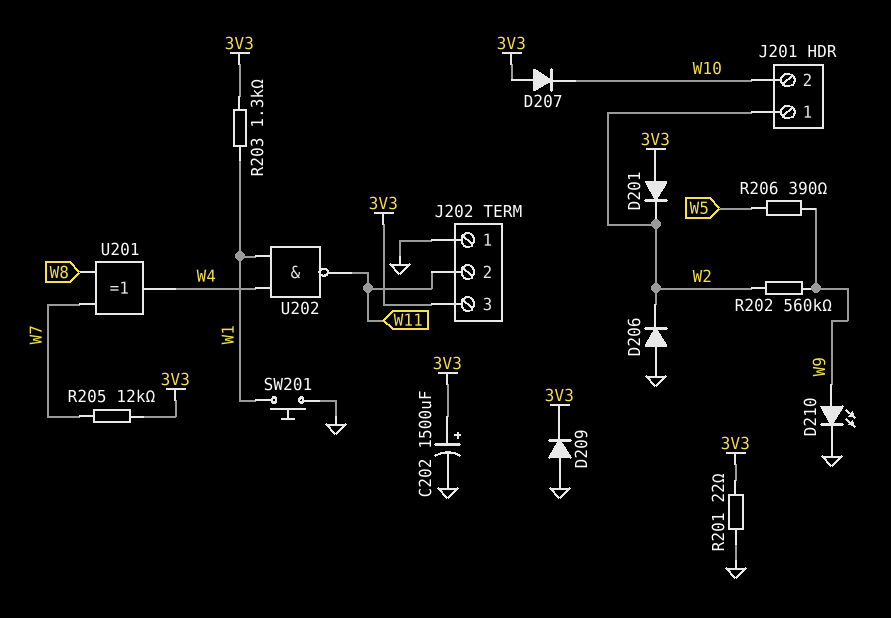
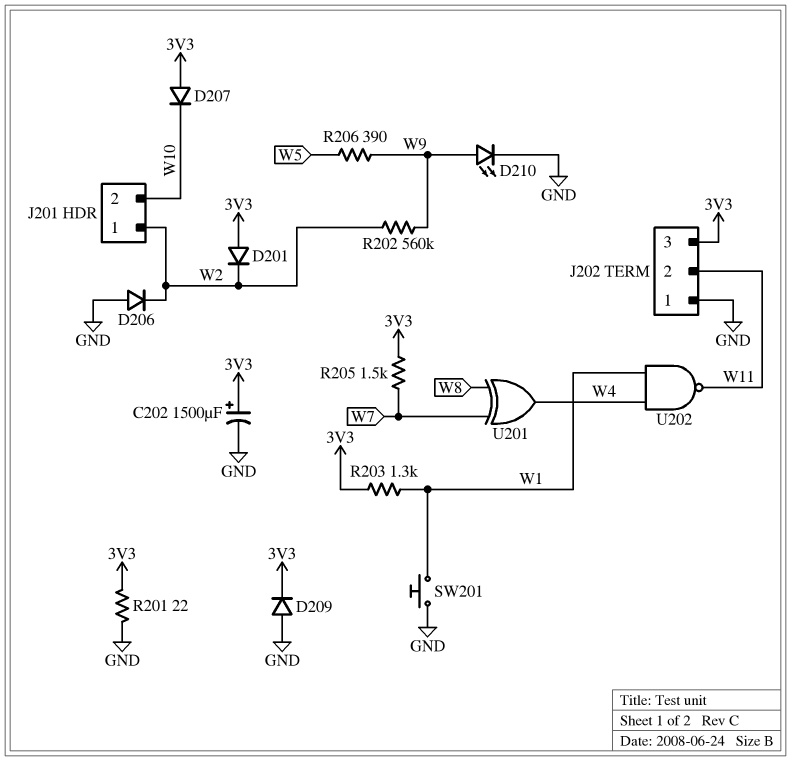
R205: 12k (3V3, W7) -> 1.5k (3V3, W7)

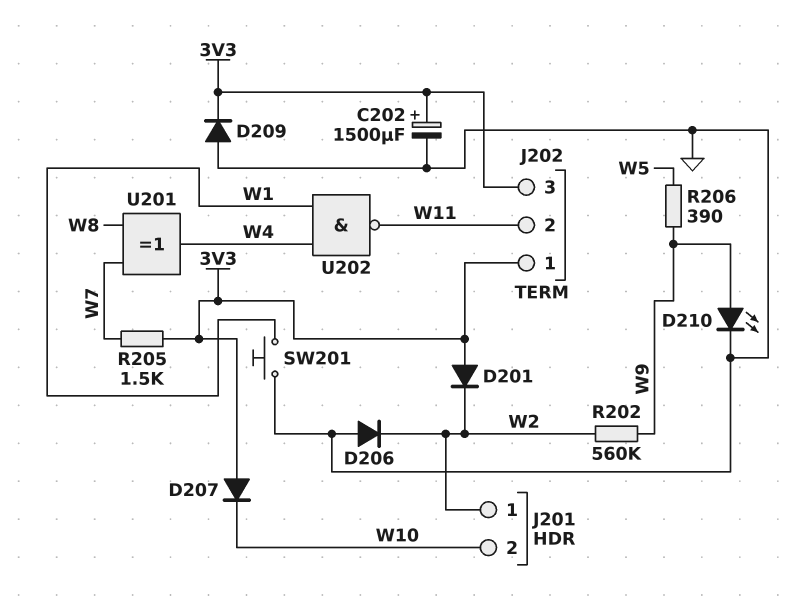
J202 pin 1: GND -> 3V3
R201: 22 (3V3, GND) -> none
R203: 1.3k (3V3, W1) -> none

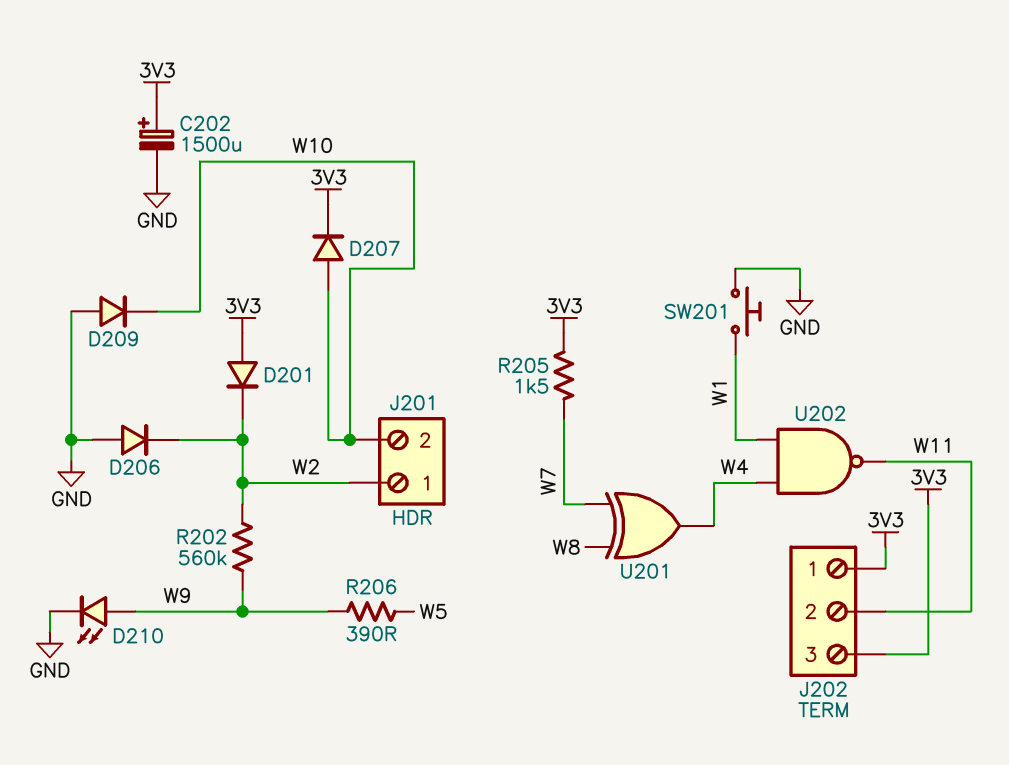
D207: diode (A 3V3, K W10) -> diode (A W10, K 3V3)
D209: diode (A GND, K 3V3) -> diode (A GND, K W10)

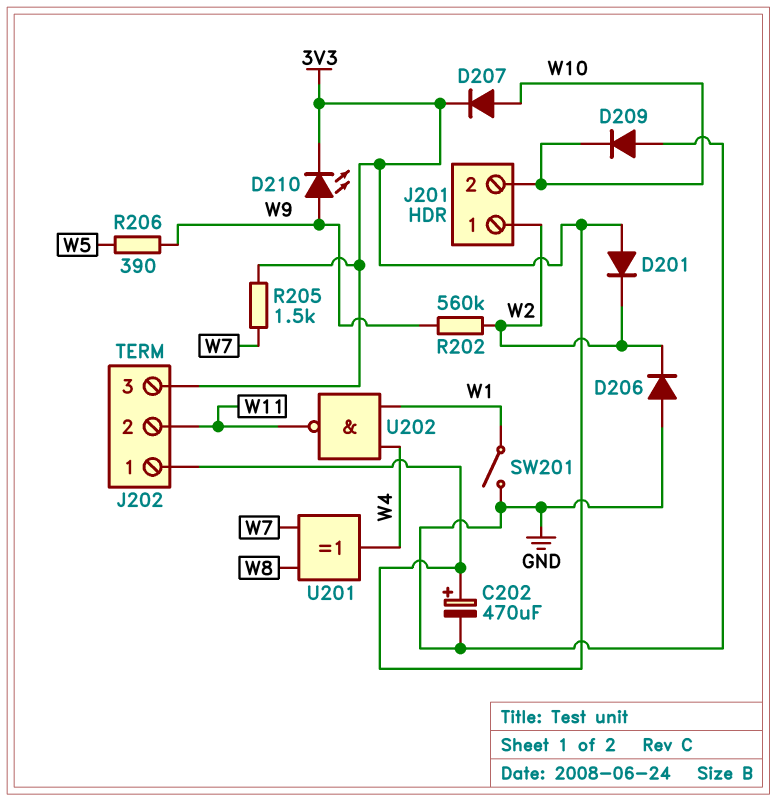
C202: 1500uF (plus 3V3, minus GND) -> 470uF (plus 3V3, minus GND)
D210: LED (A W9, K GND) -> LED (A W9, K 3V3)
SW201: button (GND, W1) -> switch (GND, W1)

